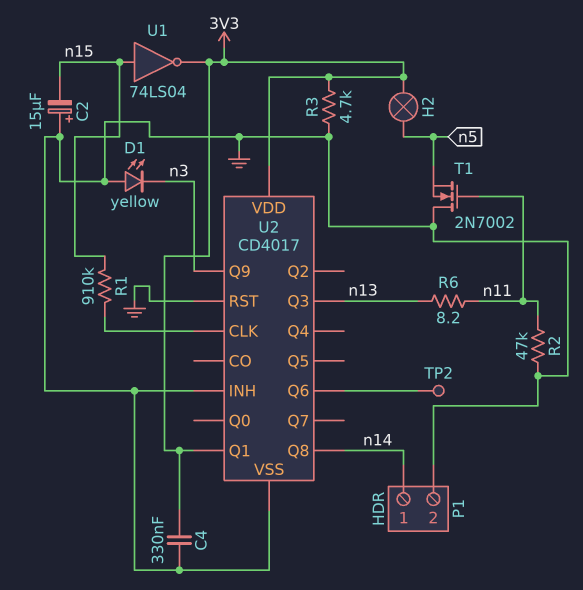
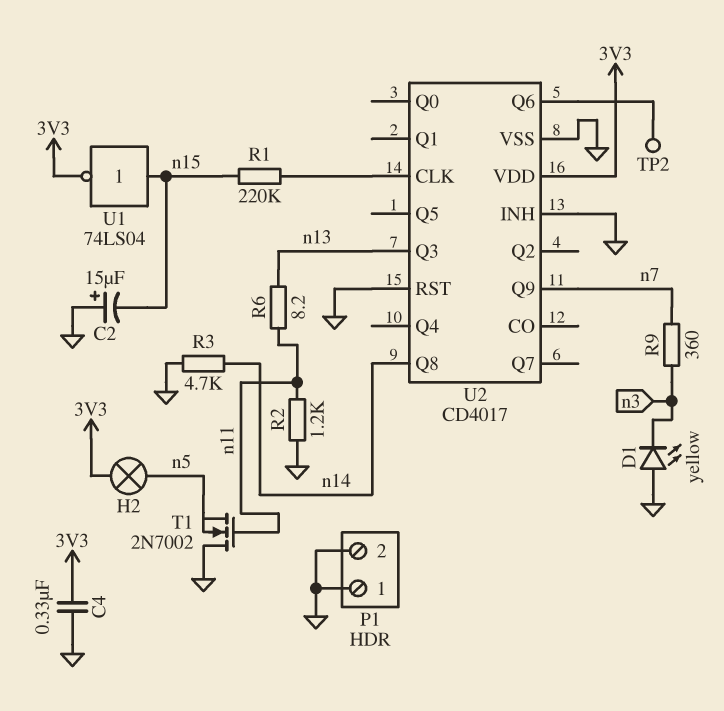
P1 pin 1: n14 -> GND
R1: 910k (U2/CLK, n15) -> 220k (U2/CLK, n15)
R2: 47k (GND, n11) -> 1.2k (GND, n11)
R3: 4.7k (3V3, GND) -> 4.7k (GND, n14)
R9: none -> 360 (n3, n7)
U2 pin Q1: 3V3 -> none
U2 pin Q9: n3 -> n7

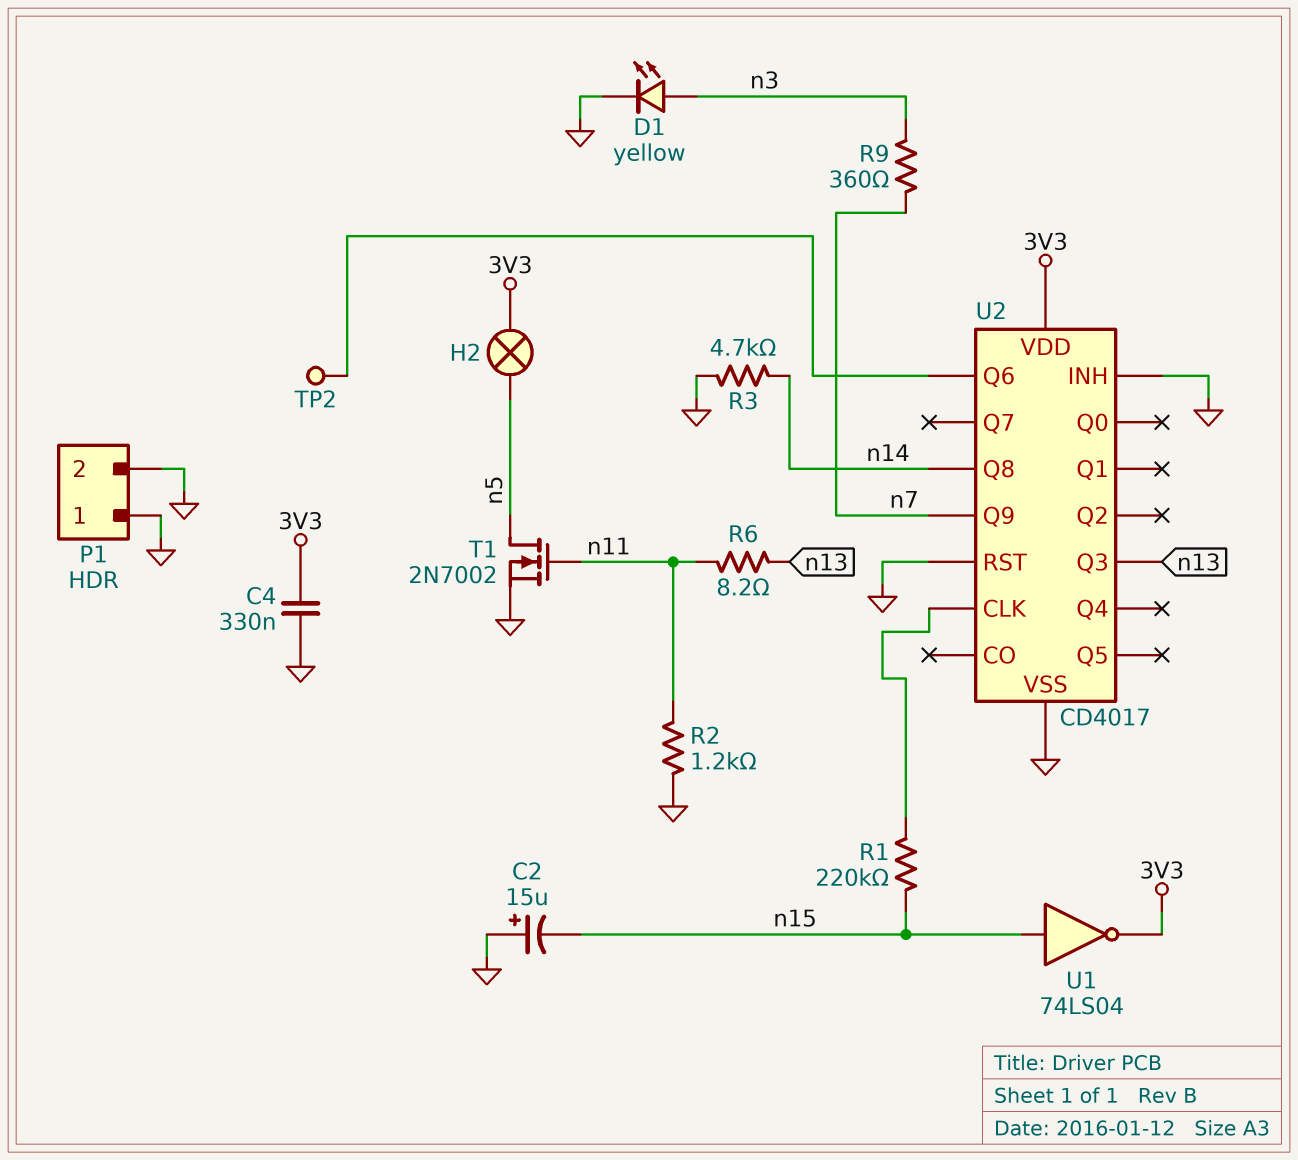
D1: LED yellow (A GND, K n3) -> LED yellow (A n3, K GND)
T1: NMOS 2N7002 (G n11, D GND, S n5) -> NMOS 2N7002 (G n11, D n5, S GND)

